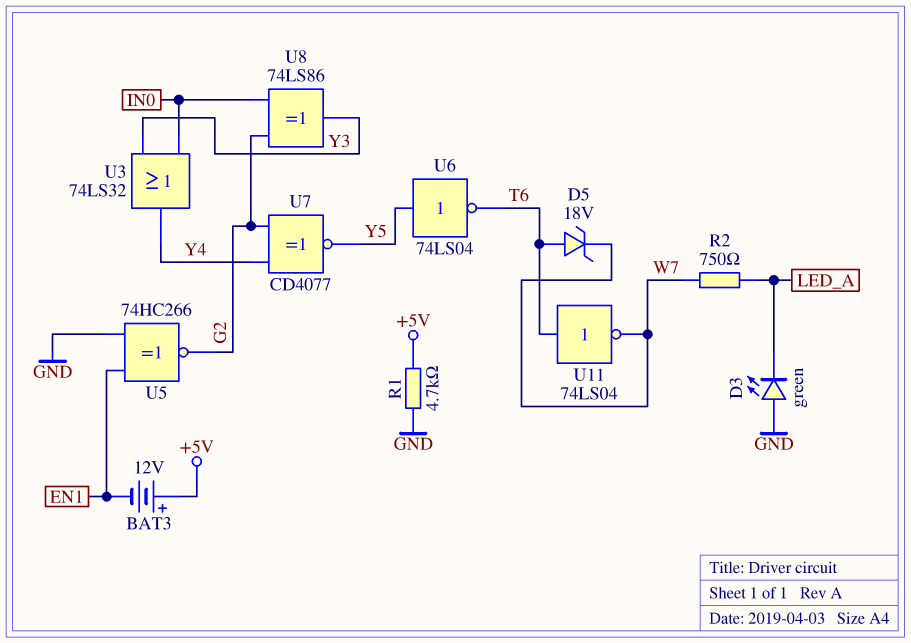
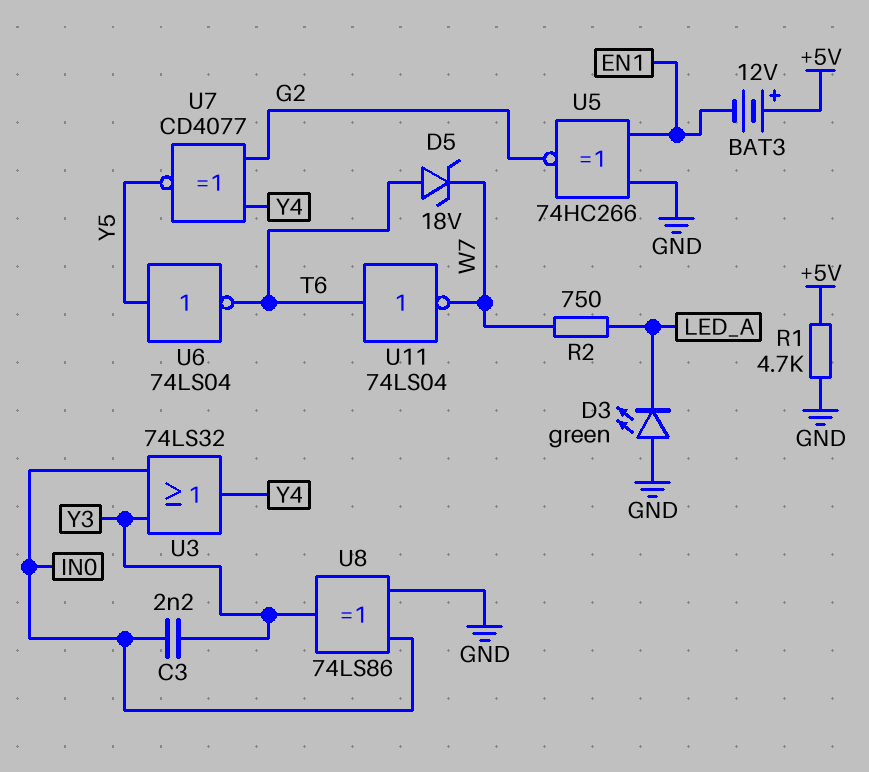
C3: none -> 2.2nF (IN0, Y3)
U8: XOR 74LS86 (in G2, in IN0, out Y3) -> XOR 74LS86 (in GND, in IN0, out Y3)

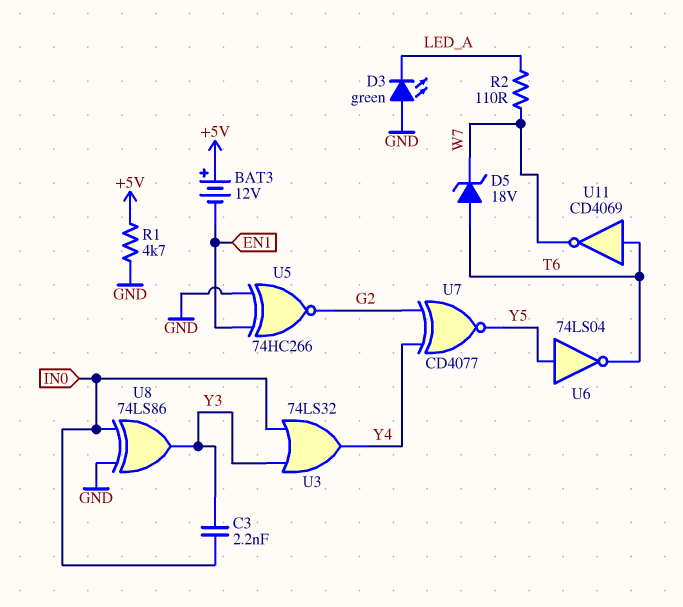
R2: 750 (LED_A, W7) -> 110 (LED_A, W7)
U11: NOT 74LS04 (in T6, out W7) -> NOT CD4069 (in T6, out W7)

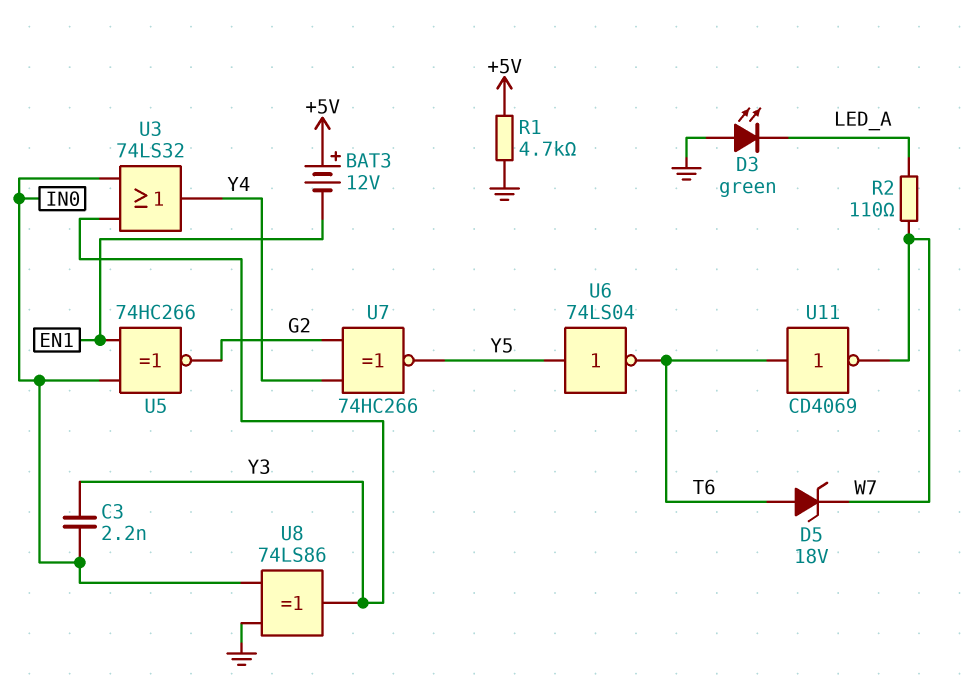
U5: XNOR 74HC266 (in EN1, in GND, out G2) -> XNOR 74HC266 (in EN1, in IN0, out G2)
U7: XNOR CD4077 (in G2, in Y4, out Y5) -> XNOR 74HC266 (in G2, in Y4, out Y5)

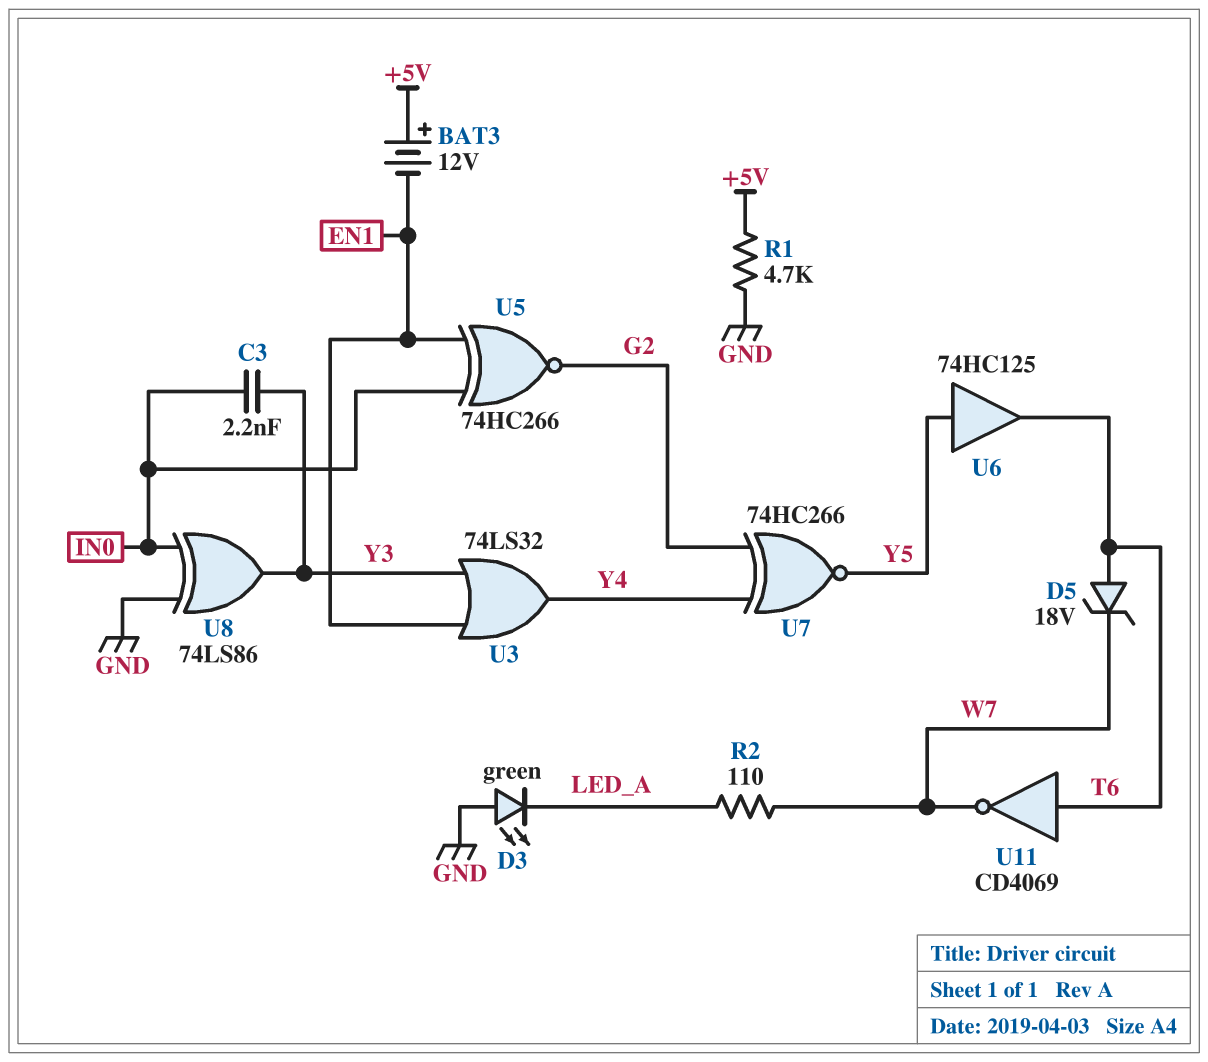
U3: OR 74LS32 (in IN0, in Y3, out Y4) -> OR 74LS32 (in EN1, in Y3, out Y4)
U6: NOT 74LS04 (in Y5, out T6) -> buffer 74HC125 (in Y5, out T6)

